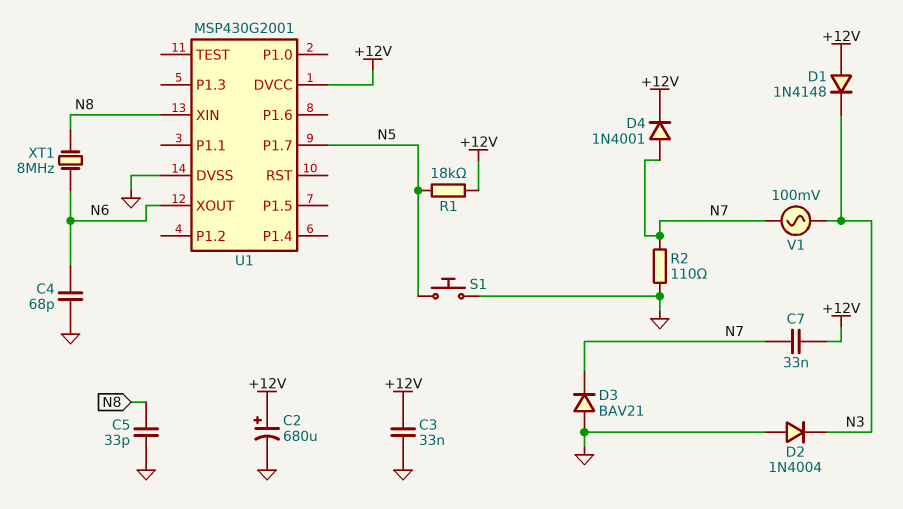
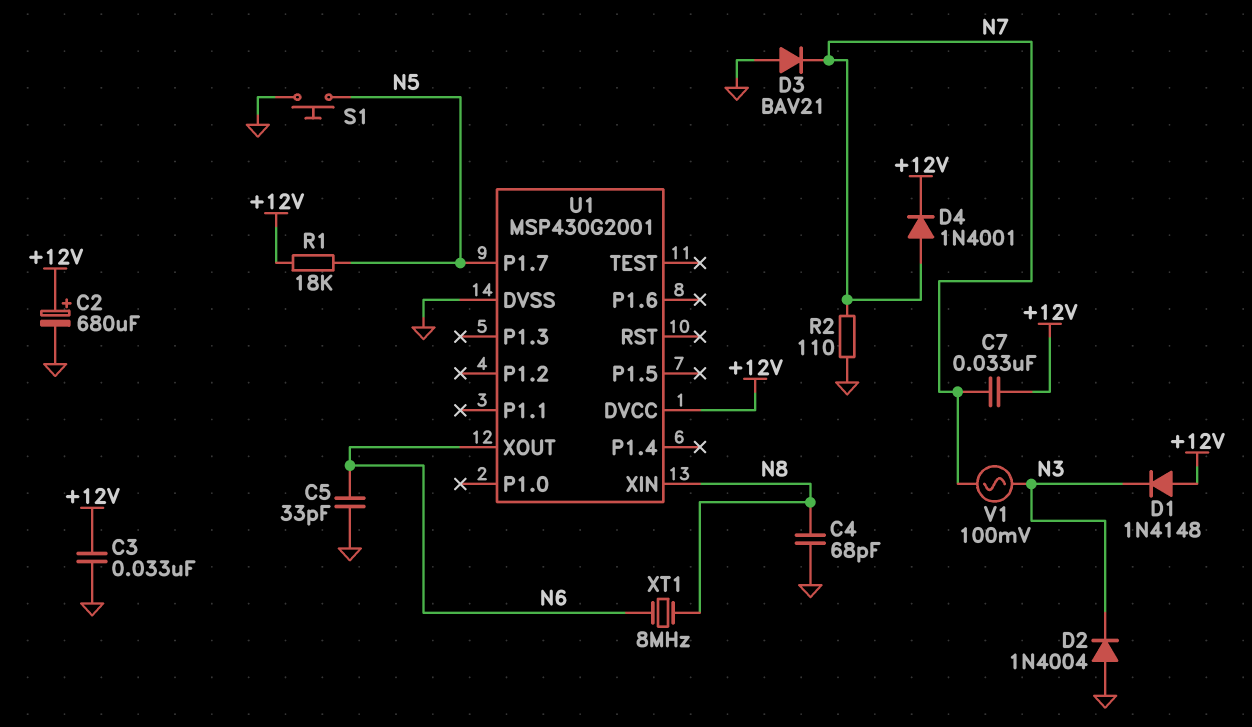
C4: 68pF (GND, N6) -> 68pF (GND, N8)
C5: 33pF (GND, N8) -> 33pF (GND, N6)

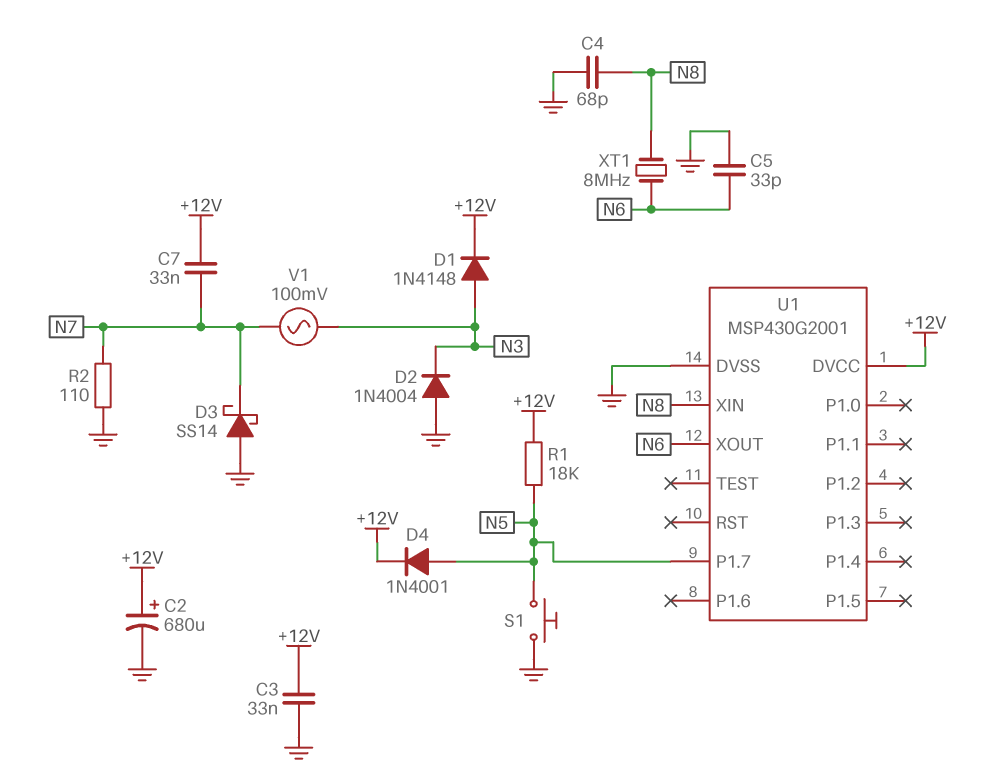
D1: diode 1N4148 (A +12V, K N3) -> diode 1N4148 (A N3, K +12V)
D3: diode BAV21 (A GND, K N7) -> schottky SS14 (A GND, K N7)
D4: diode 1N4001 (A N7, K +12V) -> diode 1N4001 (A N5, K +12V)

